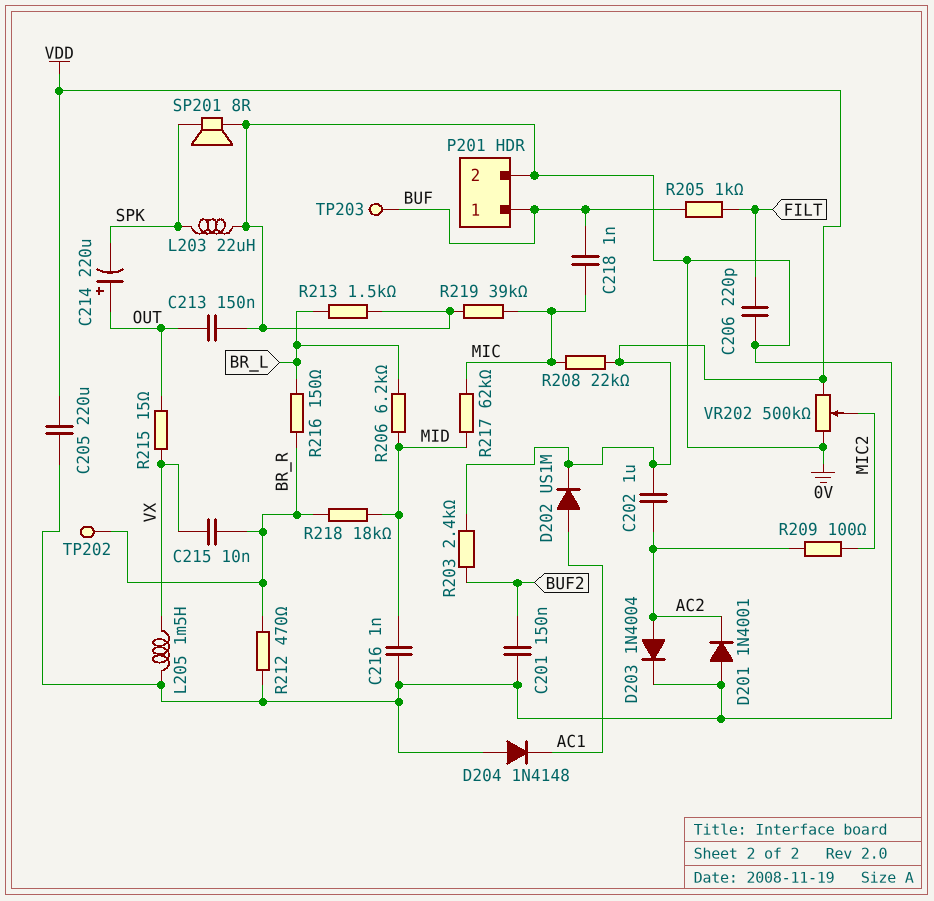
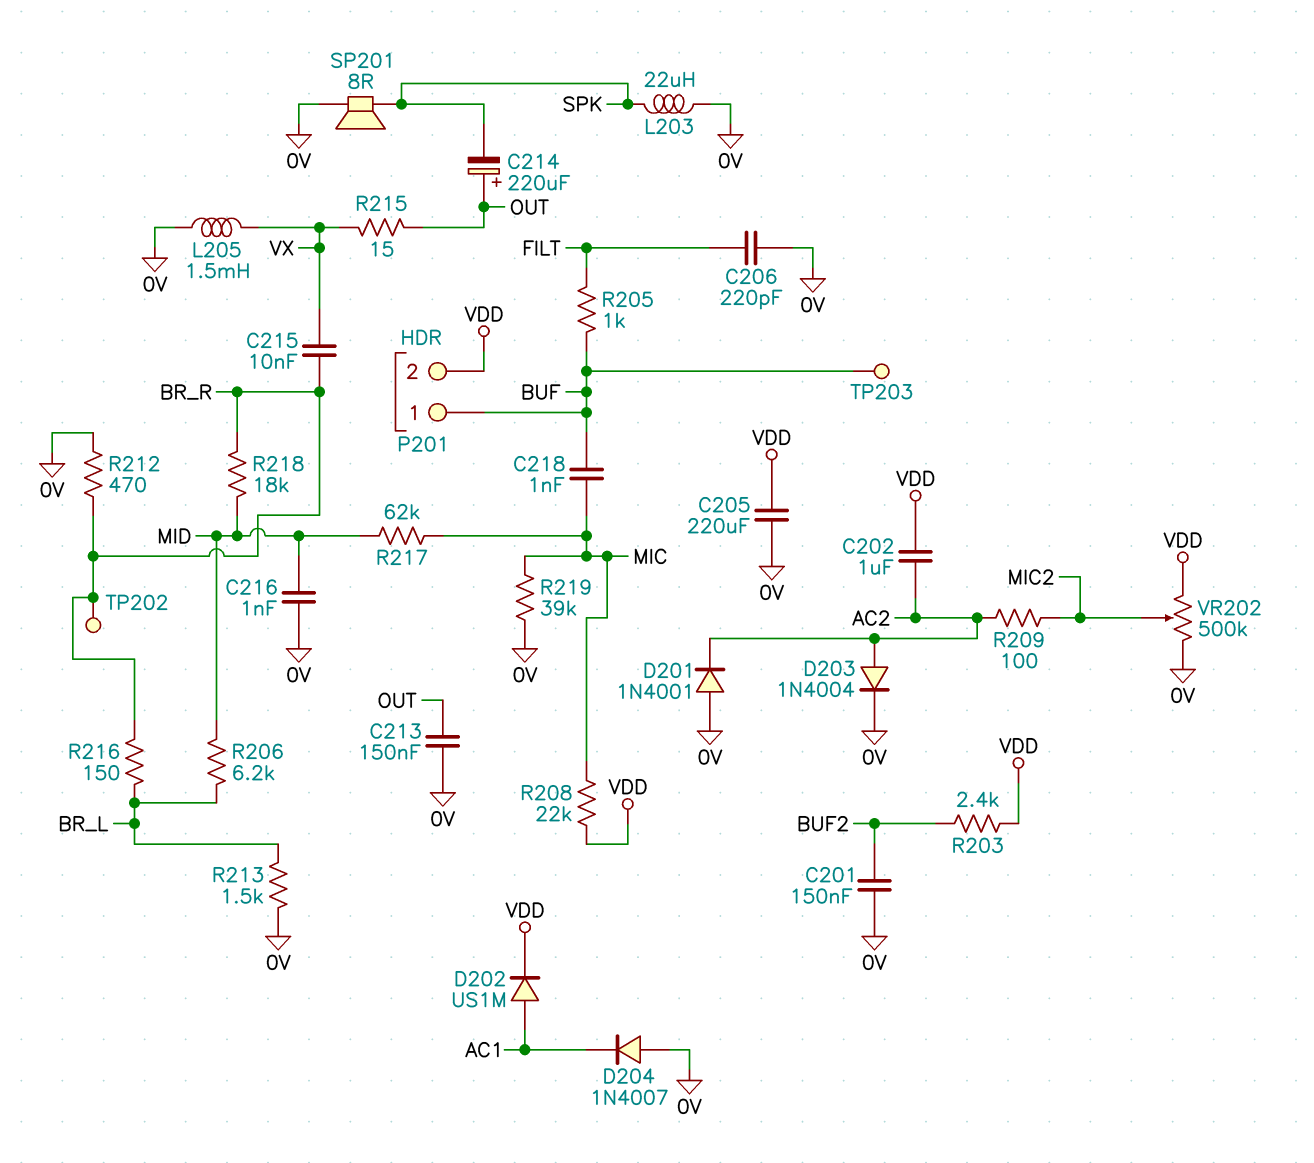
D204: diode 1N4148 (A 0V, K AC1) -> diode 1N4007 (A 0V, K AC1)
P201 pin 2: 0V -> VDD

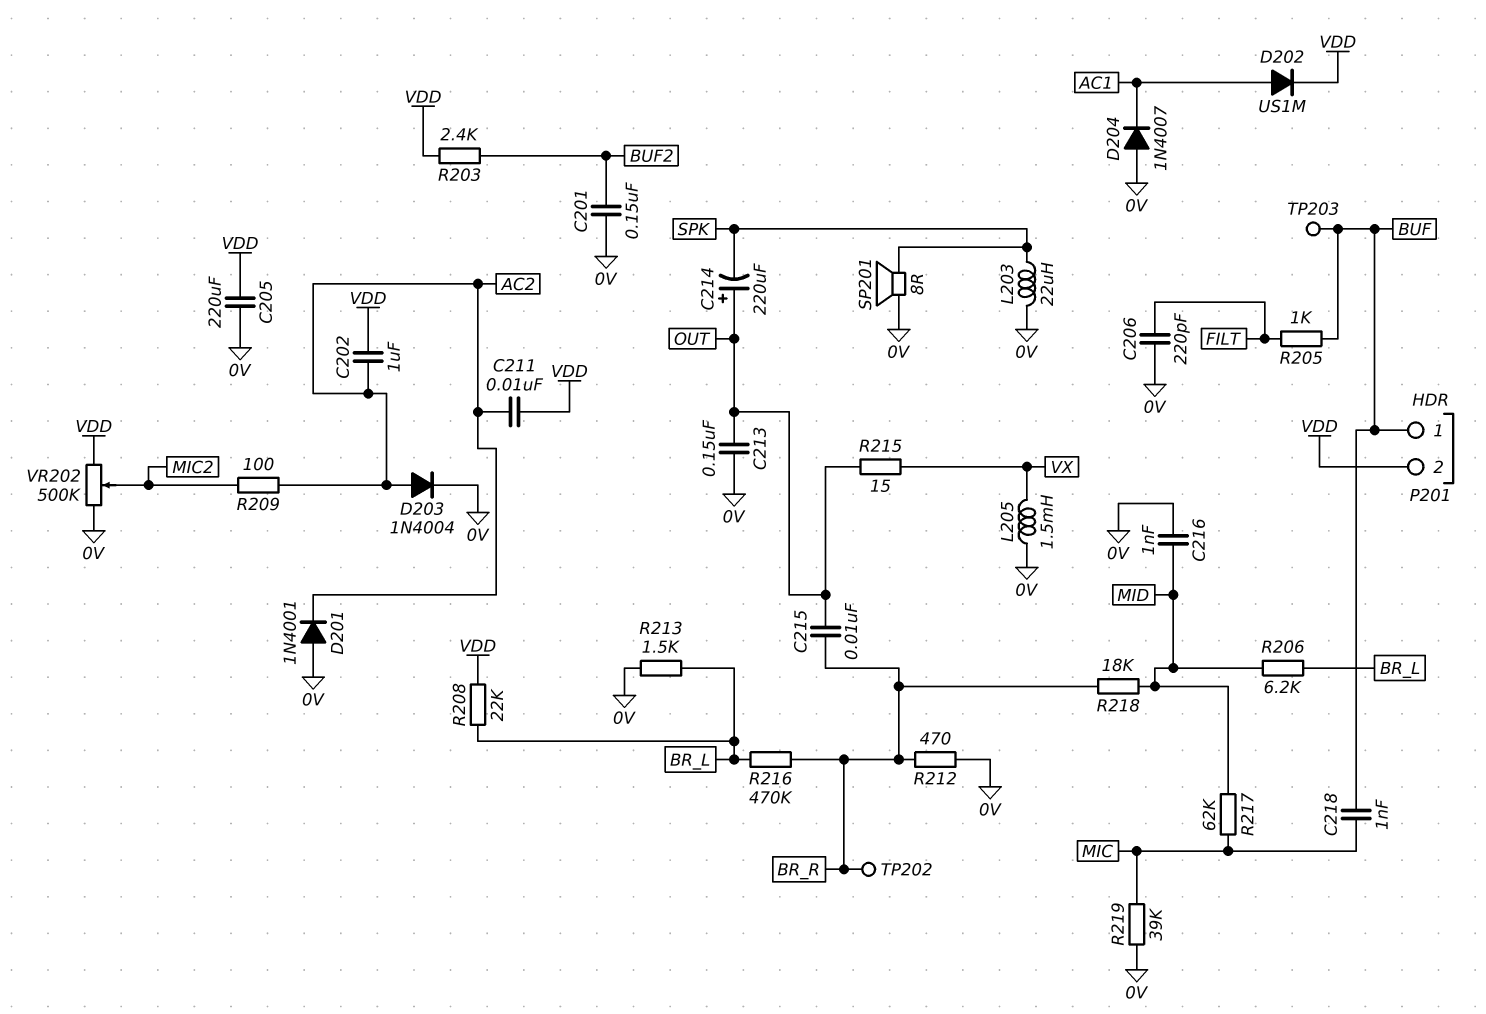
C211: none -> 10nF (AC2, VDD)
C215: 10nF (BR_R, VX) -> 10nF (BR_R, OUT)
R208: 22k (MIC, VDD) -> 22k (BR_L, VDD)
R216: 150 (BR_L, BR_R) -> 470k (BR_L, BR_R)

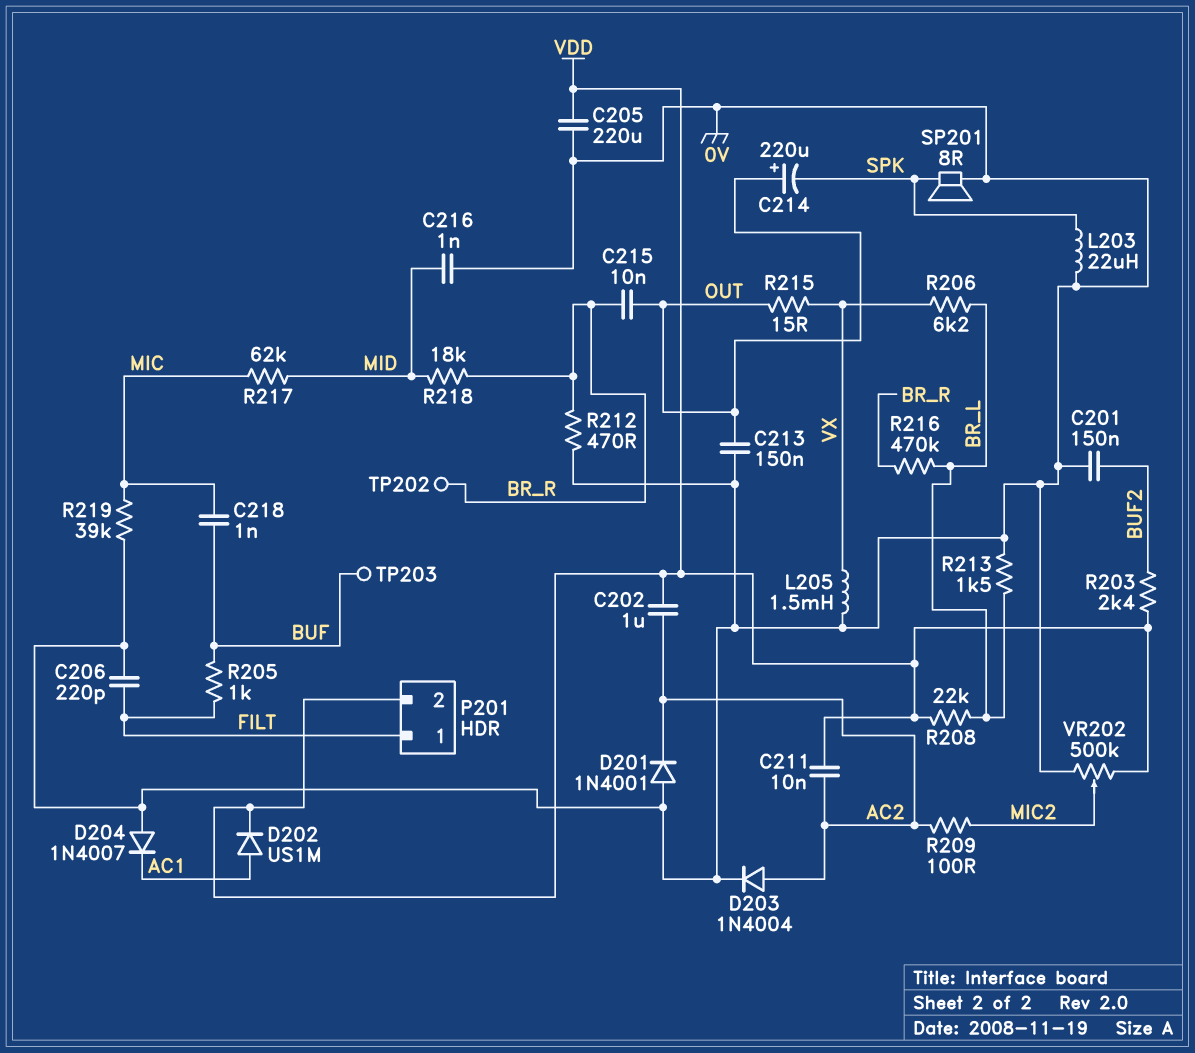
P201 pin 1: BUF -> FILT
R206: 6.2k (BR_L, MID) -> 6.2k (BR_L, VX)

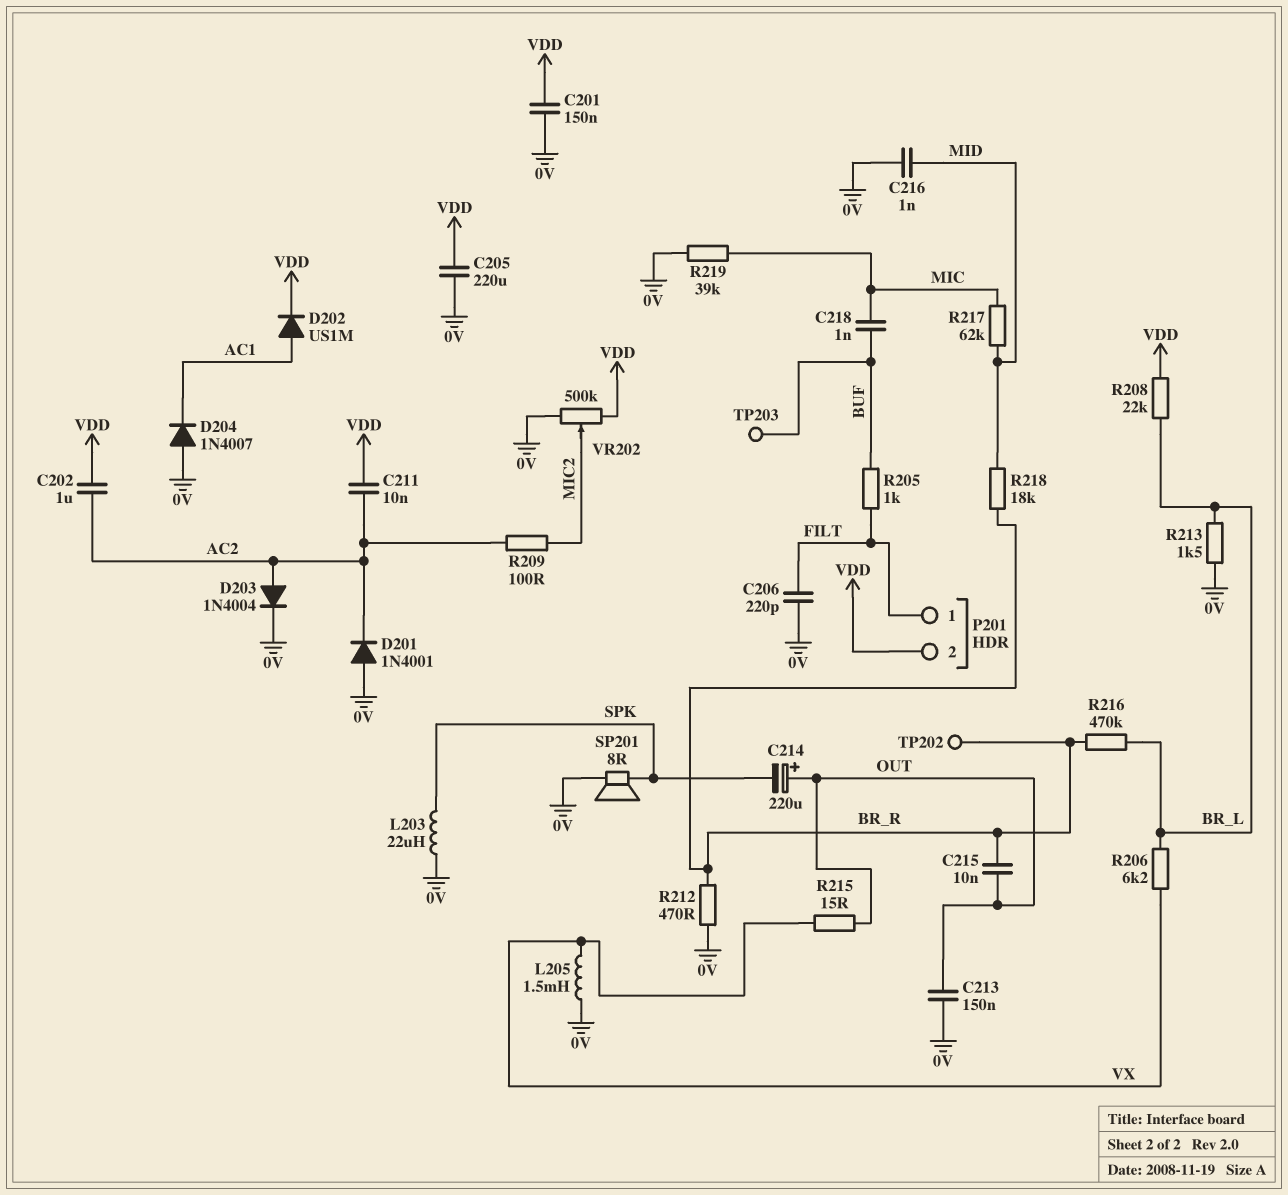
C201: 150nF (0V, BUF2) -> 150nF (0V, VDD)
R203: 2.4k (BUF2, VDD) -> none

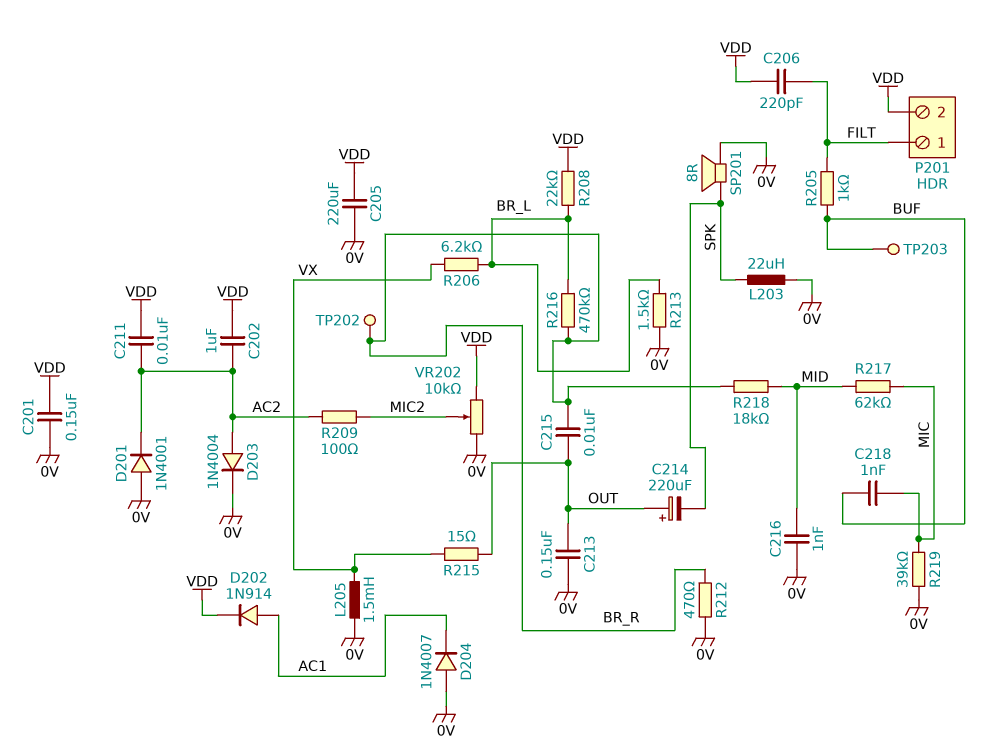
C206: 220pF (0V, FILT) -> 220pF (FILT, VDD)
D202: diode US1M (A AC1, K VDD) -> diode 1N914 (A AC1, K VDD)
VR202: 500k (0V, VDD, wiper MIC2) -> 10k (0V, VDD, wiper MIC2)

